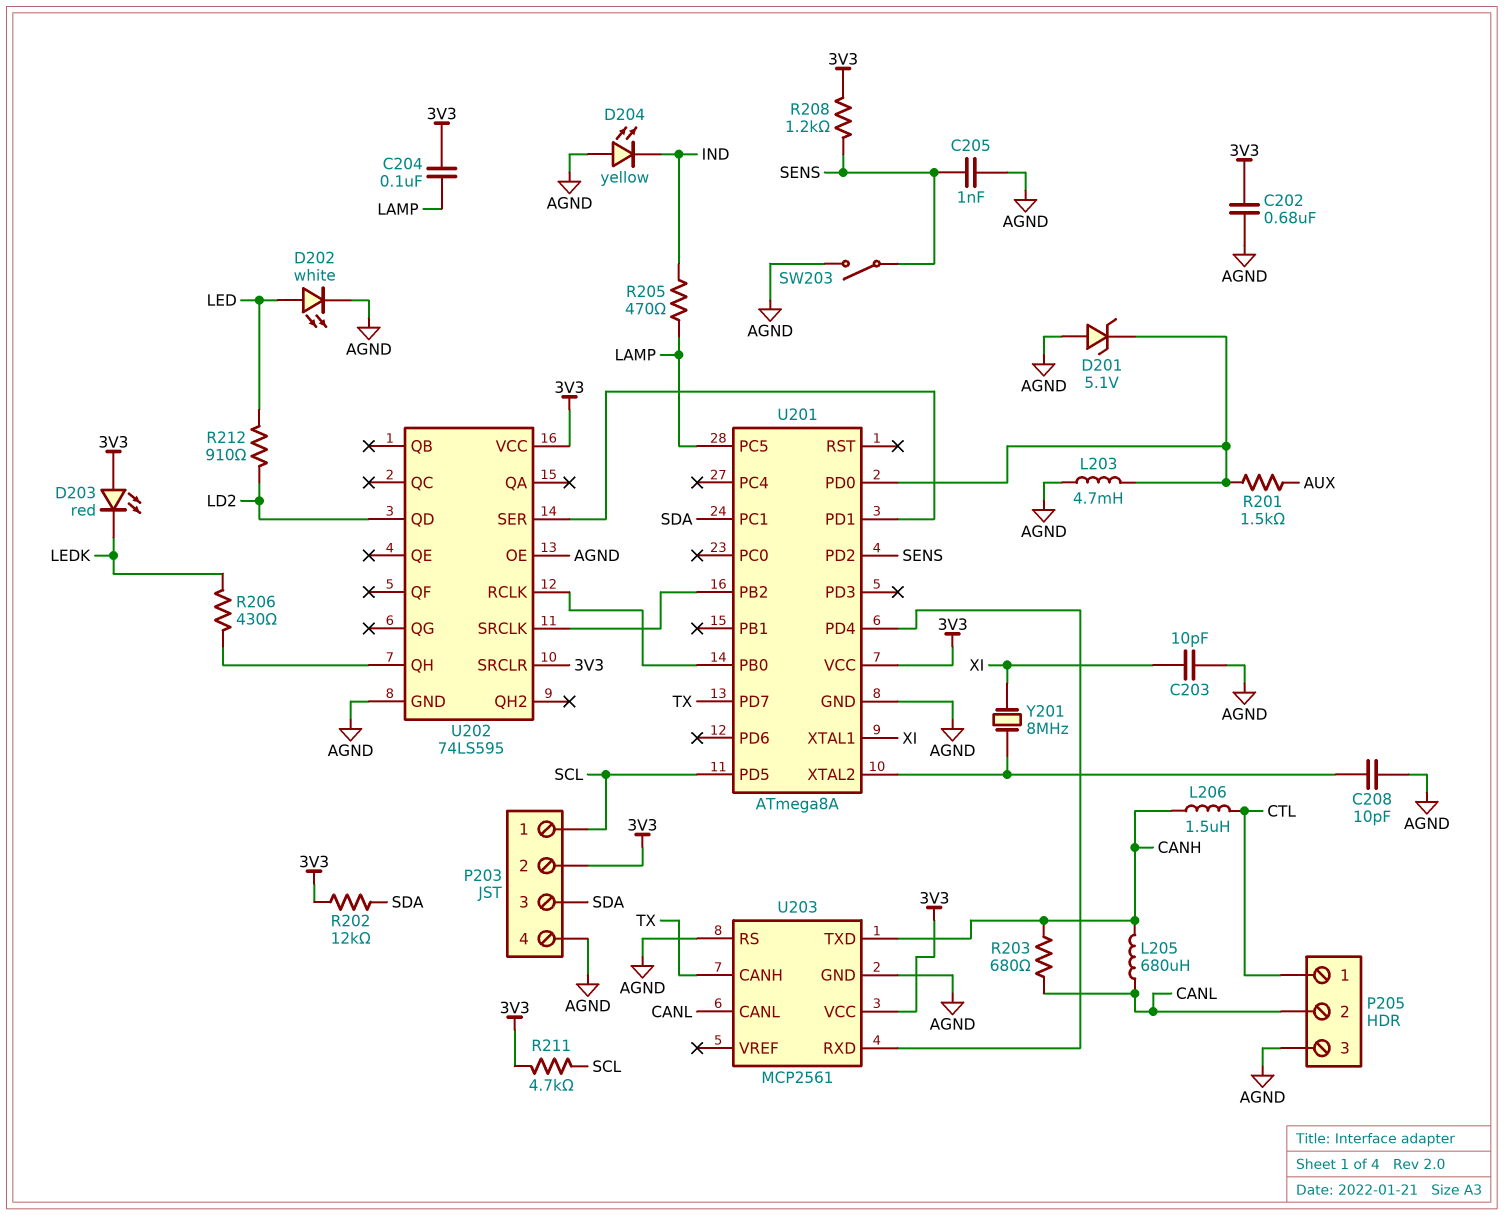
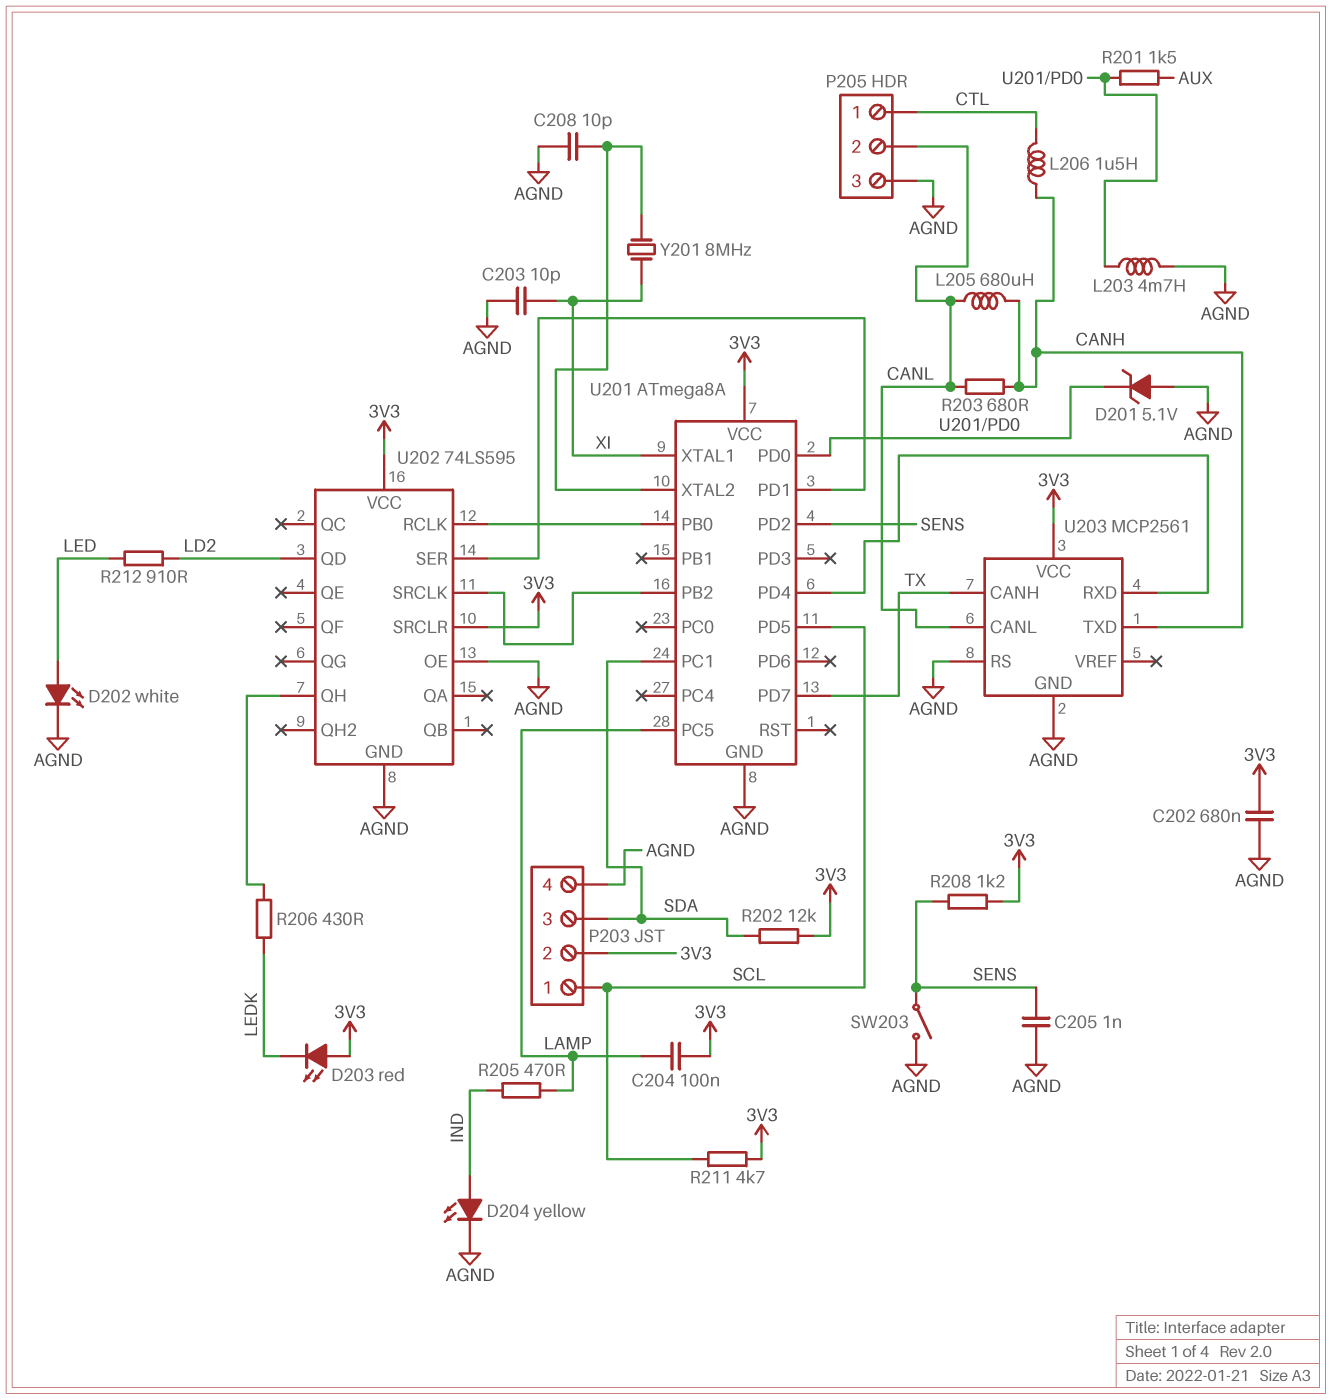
D204: LED yellow (A AGND, K IND) -> LED yellow (A IND, K AGND)

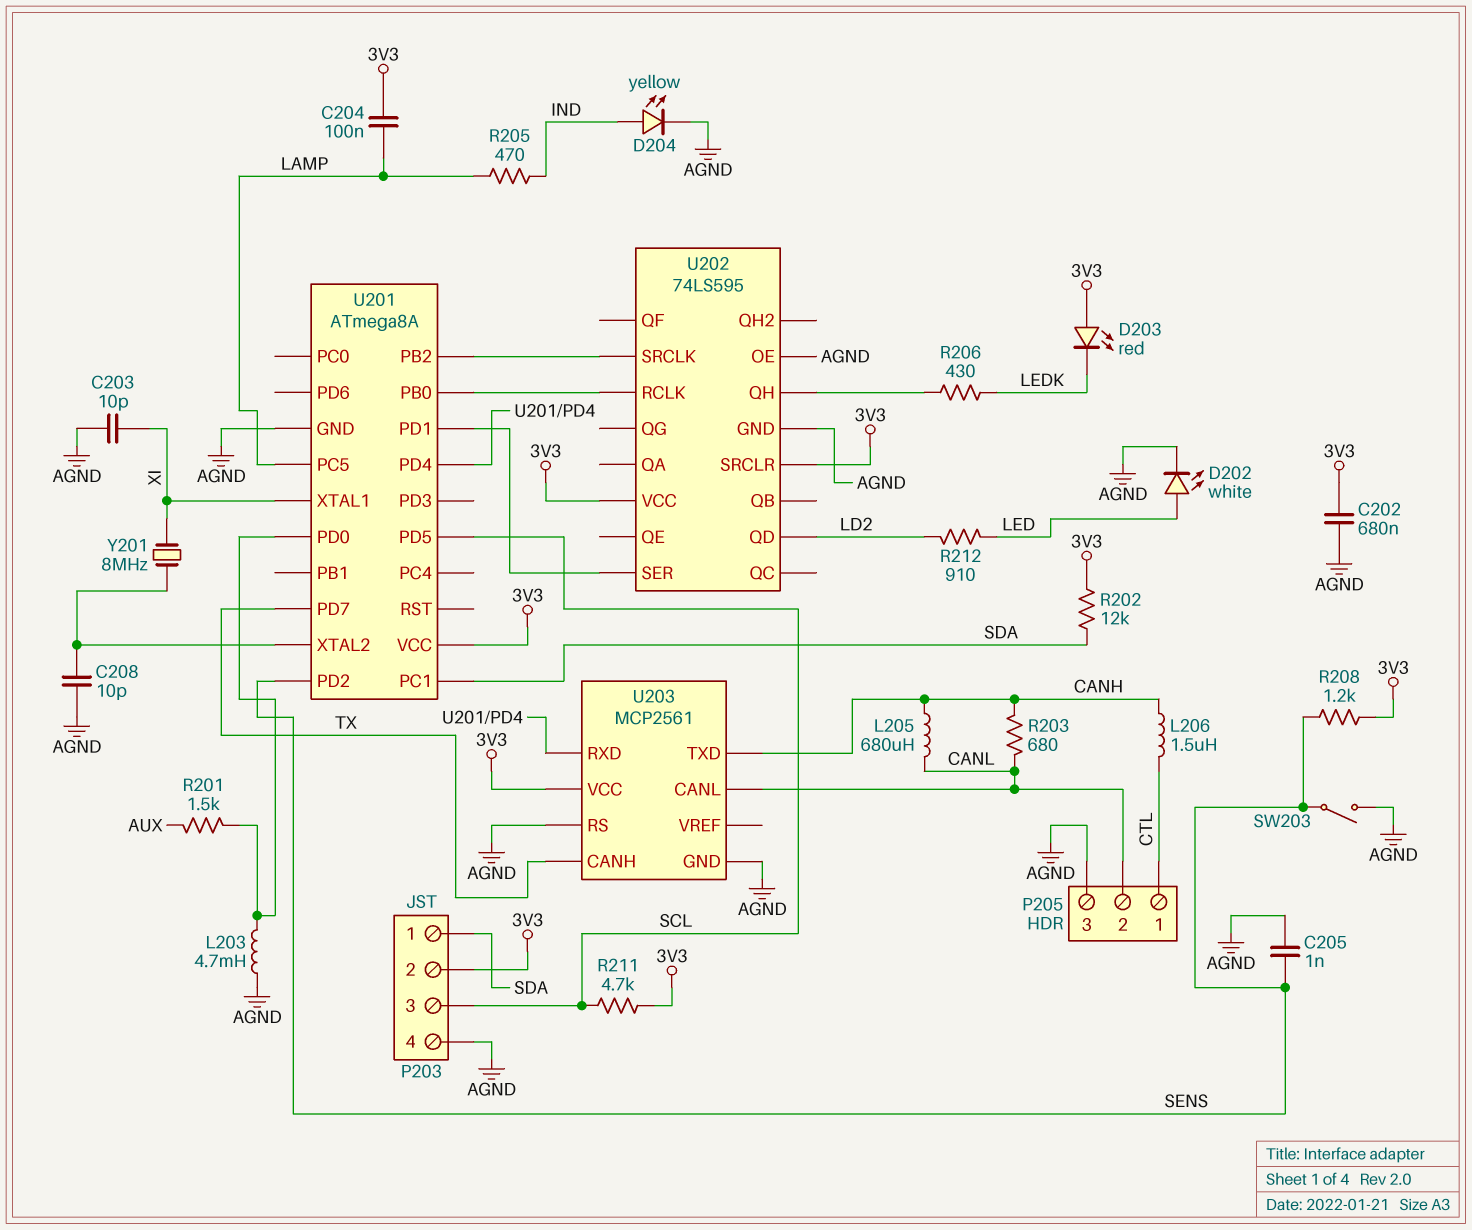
D201: zener 5.1V (A AGND, K U201/PD0) -> none
P203 pin 1: SCL -> SDA
P203 pin 3: SDA -> SCL

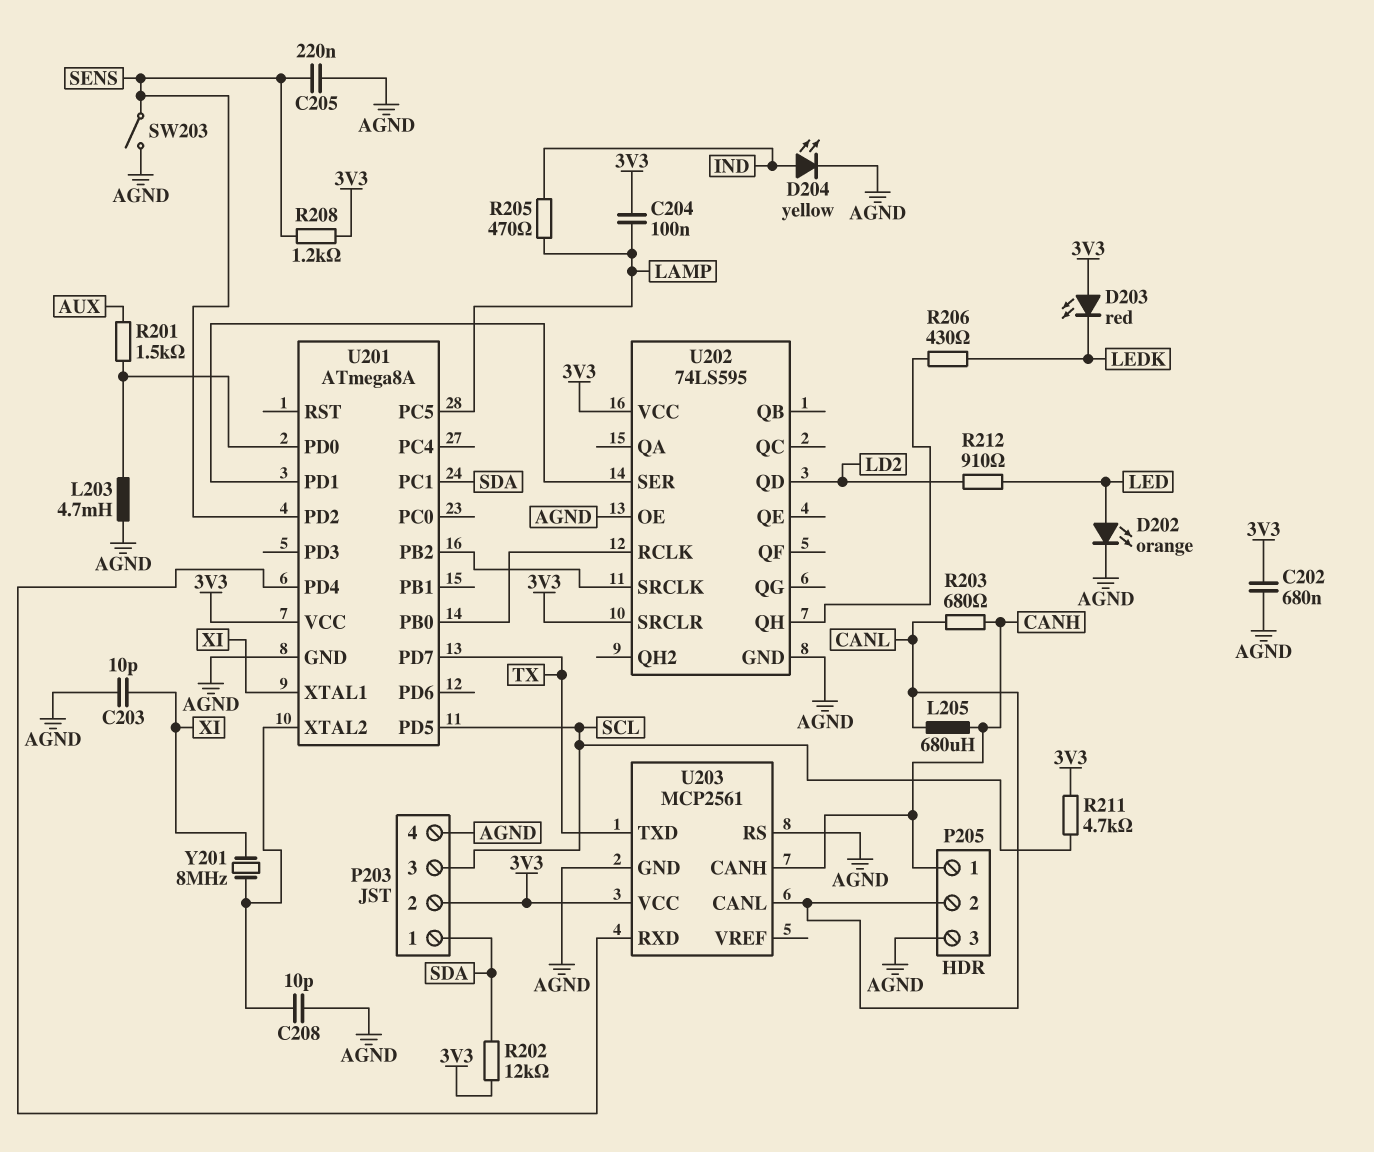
C205: 1nF (AGND, SENS) -> 220nF (AGND, SENS)
D202: LED white (A LED, K AGND) -> LED orange (A LED, K AGND)
L206: 1.5uH (CANH, CTL) -> none
P205 pin 1: CTL -> CANH
U203 pin CANH: TX -> CANH
U203 pin TXD: CANH -> TX

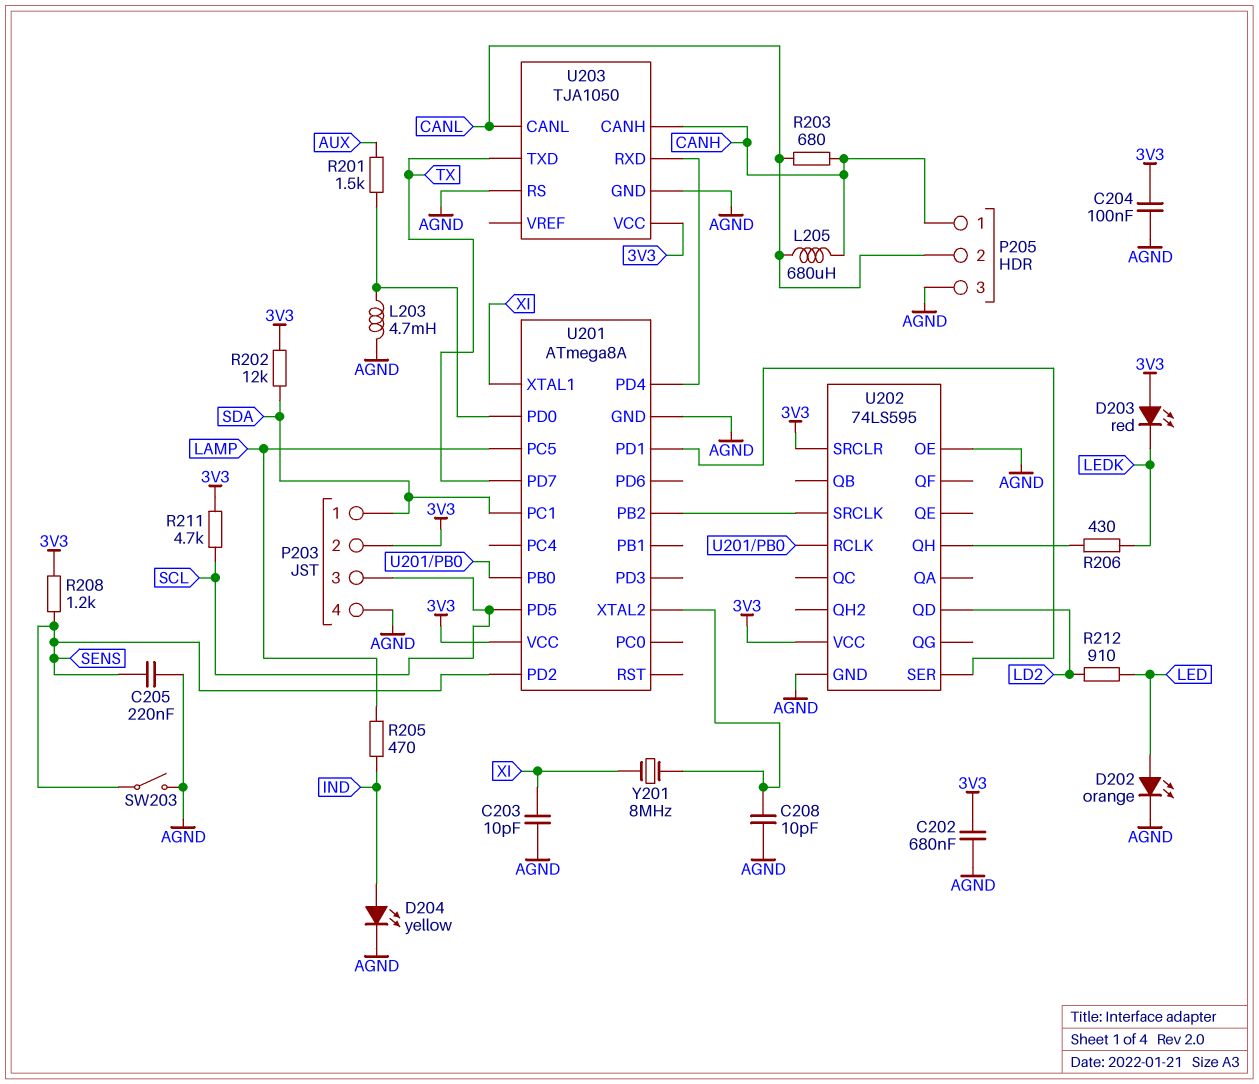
C204: 100nF (3V3, LAMP) -> 100nF (3V3, AGND)
U203: MCP2561 -> TJA1050

